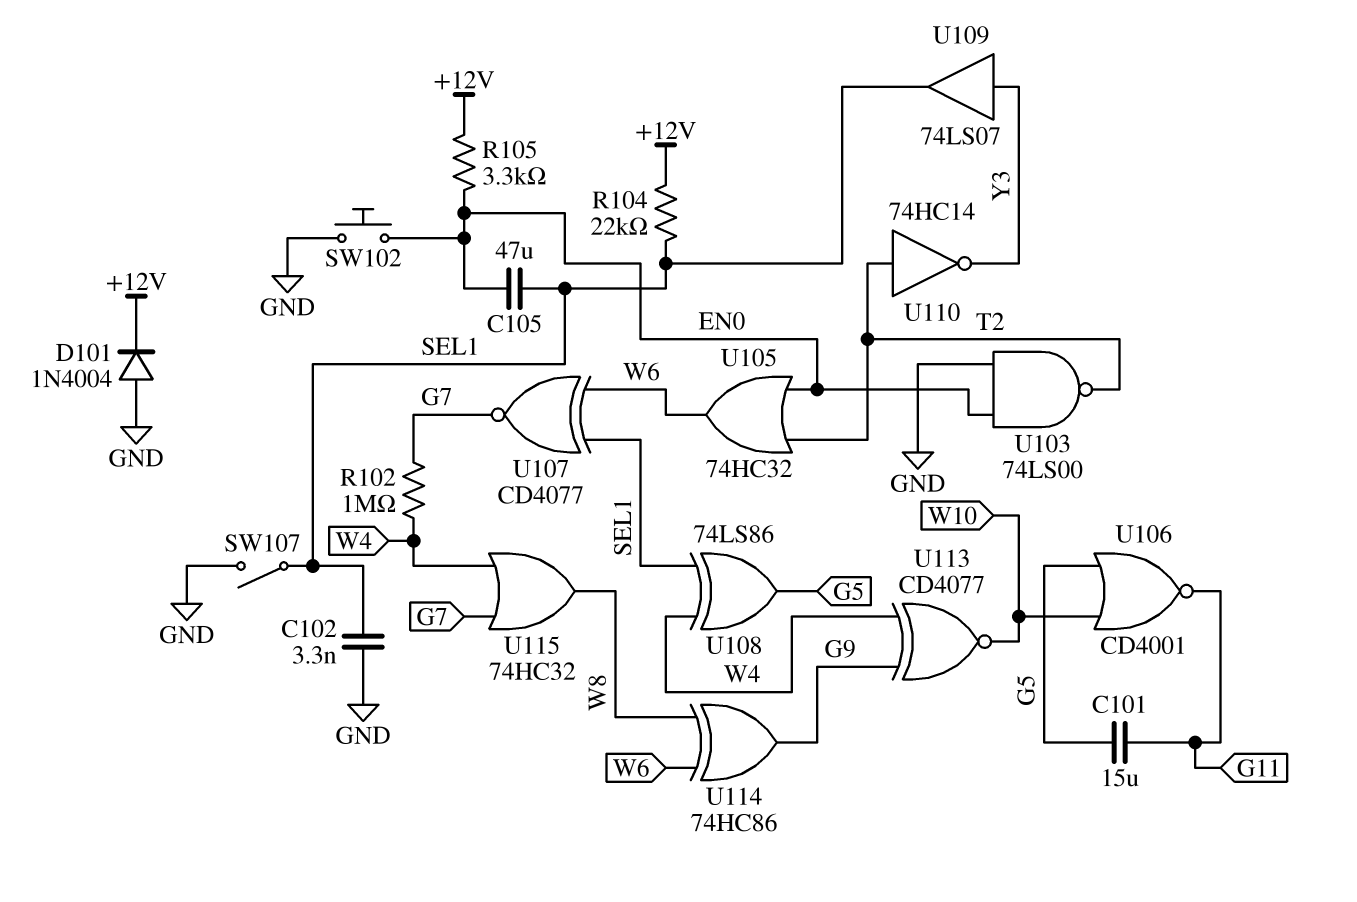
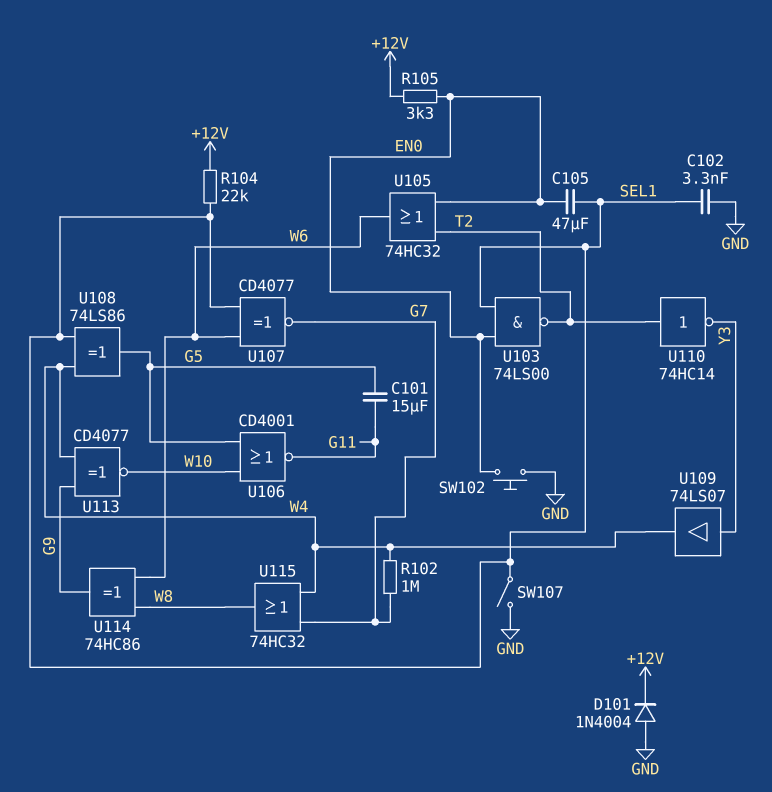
U103: NAND 74LS00 (in EN0, in GND, out T2) -> NAND 74LS00 (in EN0, in SEL1, out T2)
U109: buffer 74LS07 (in Y3, out SEL1) -> buffer 74LS07 (in Y3, out W4)

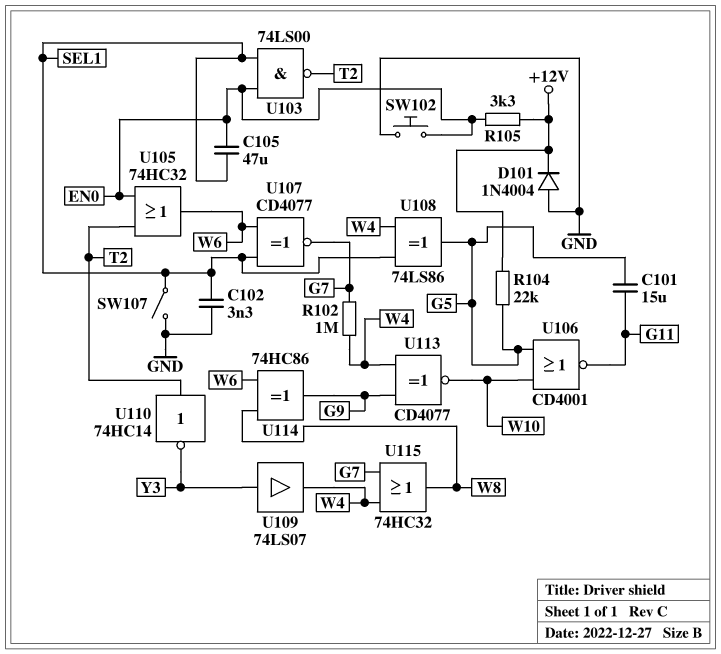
R104: 22k (+12V, SEL1) -> 22k (+12V, G5)

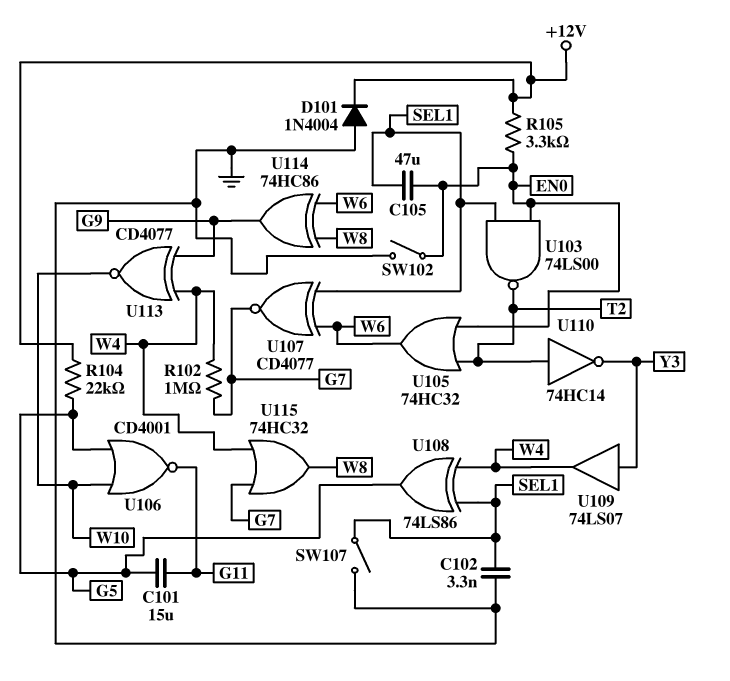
SW102: button (EN0, GND) -> switch (EN0, GND)

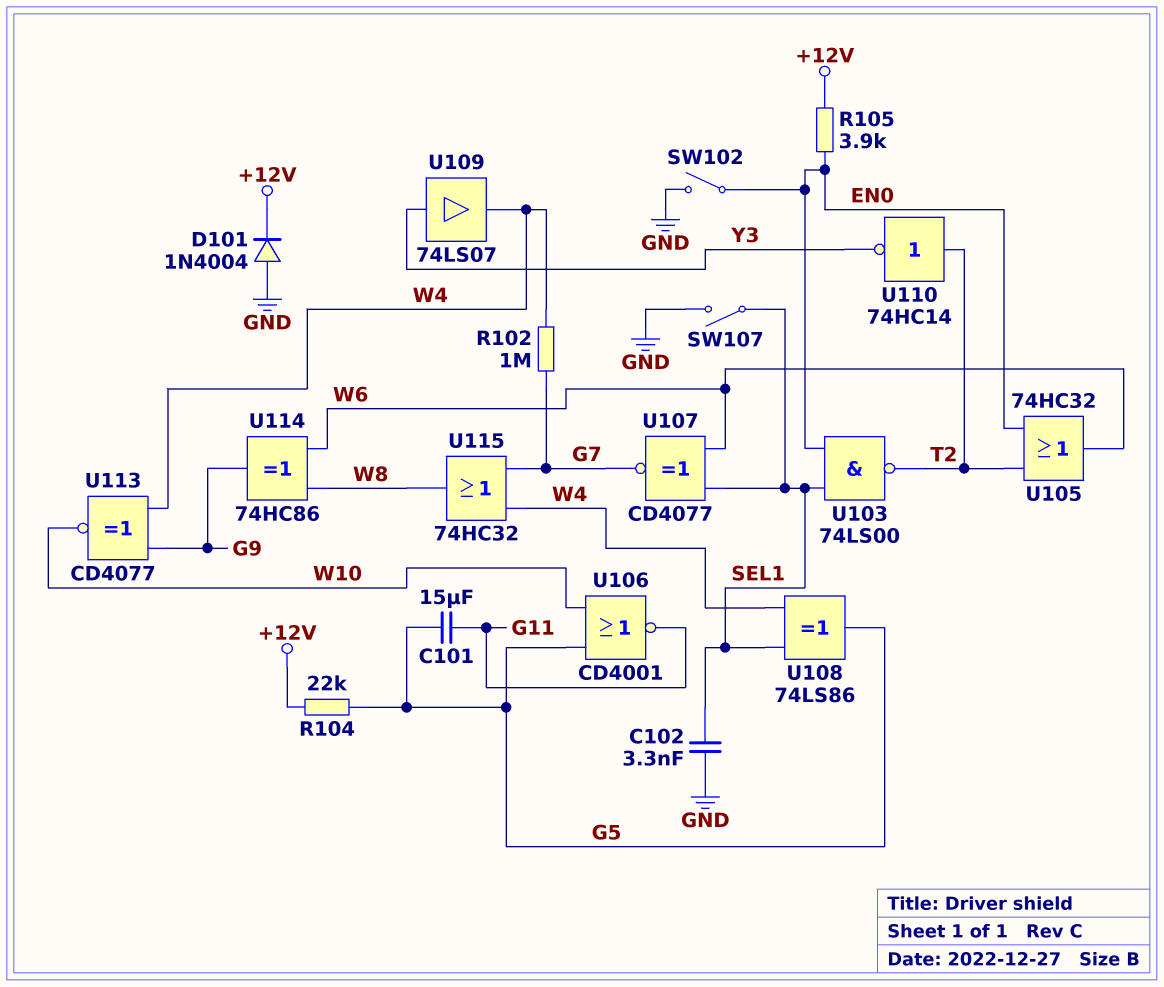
C105: 47uF (EN0, SEL1) -> none
R105: 3.3k (+12V, EN0) -> 3.9k (+12V, EN0)

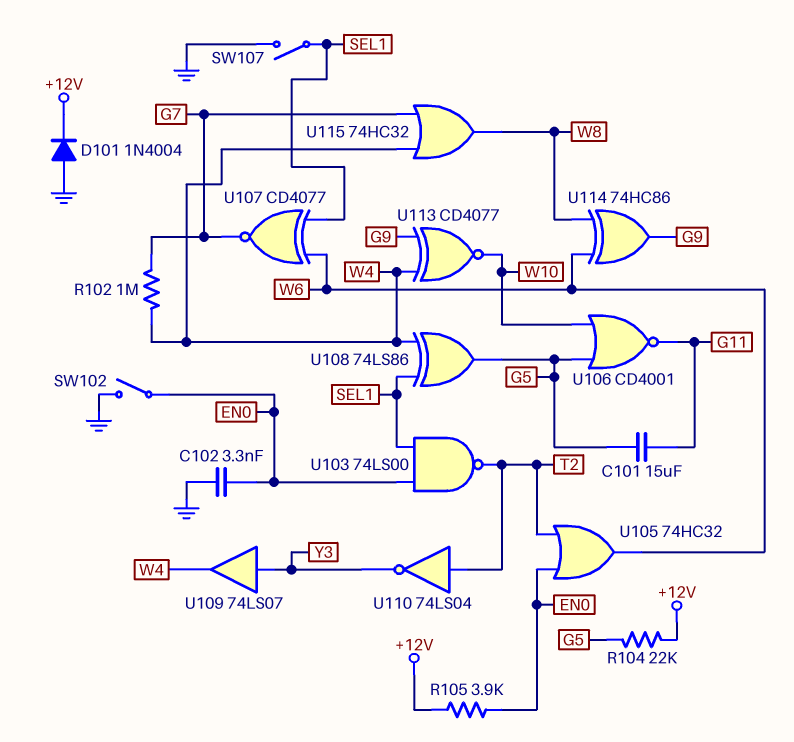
C102: 3.3nF (GND, SEL1) -> 3.3nF (EN0, GND)
U110: NOT 74HC14 (in T2, out Y3) -> NOT 74LS04 (in T2, out Y3)

